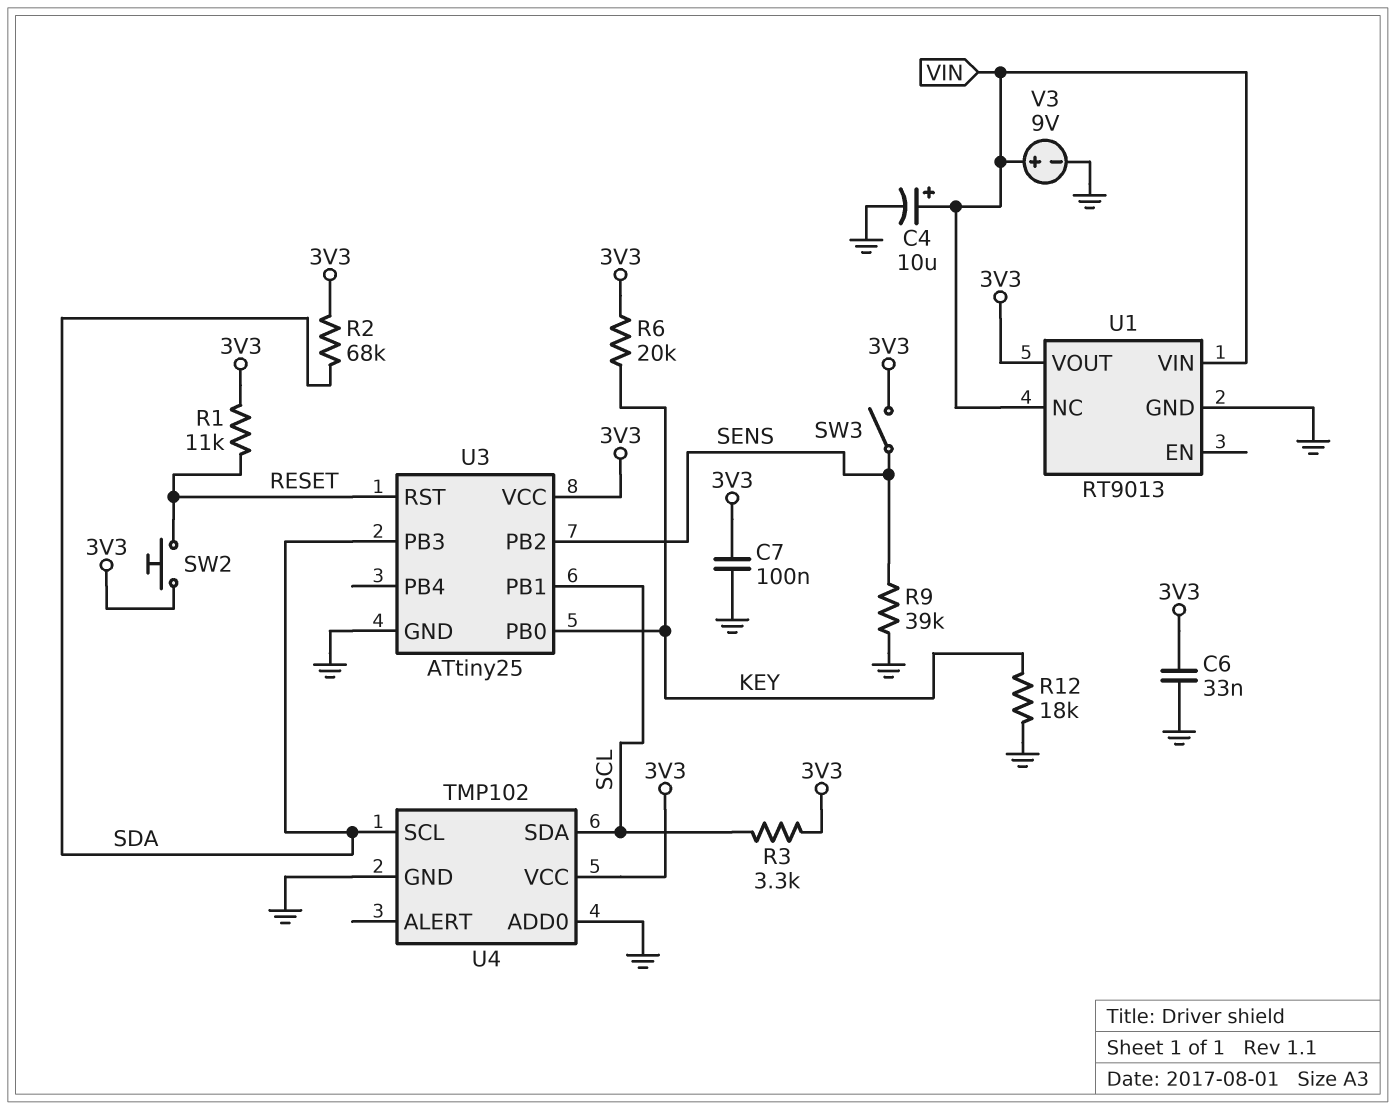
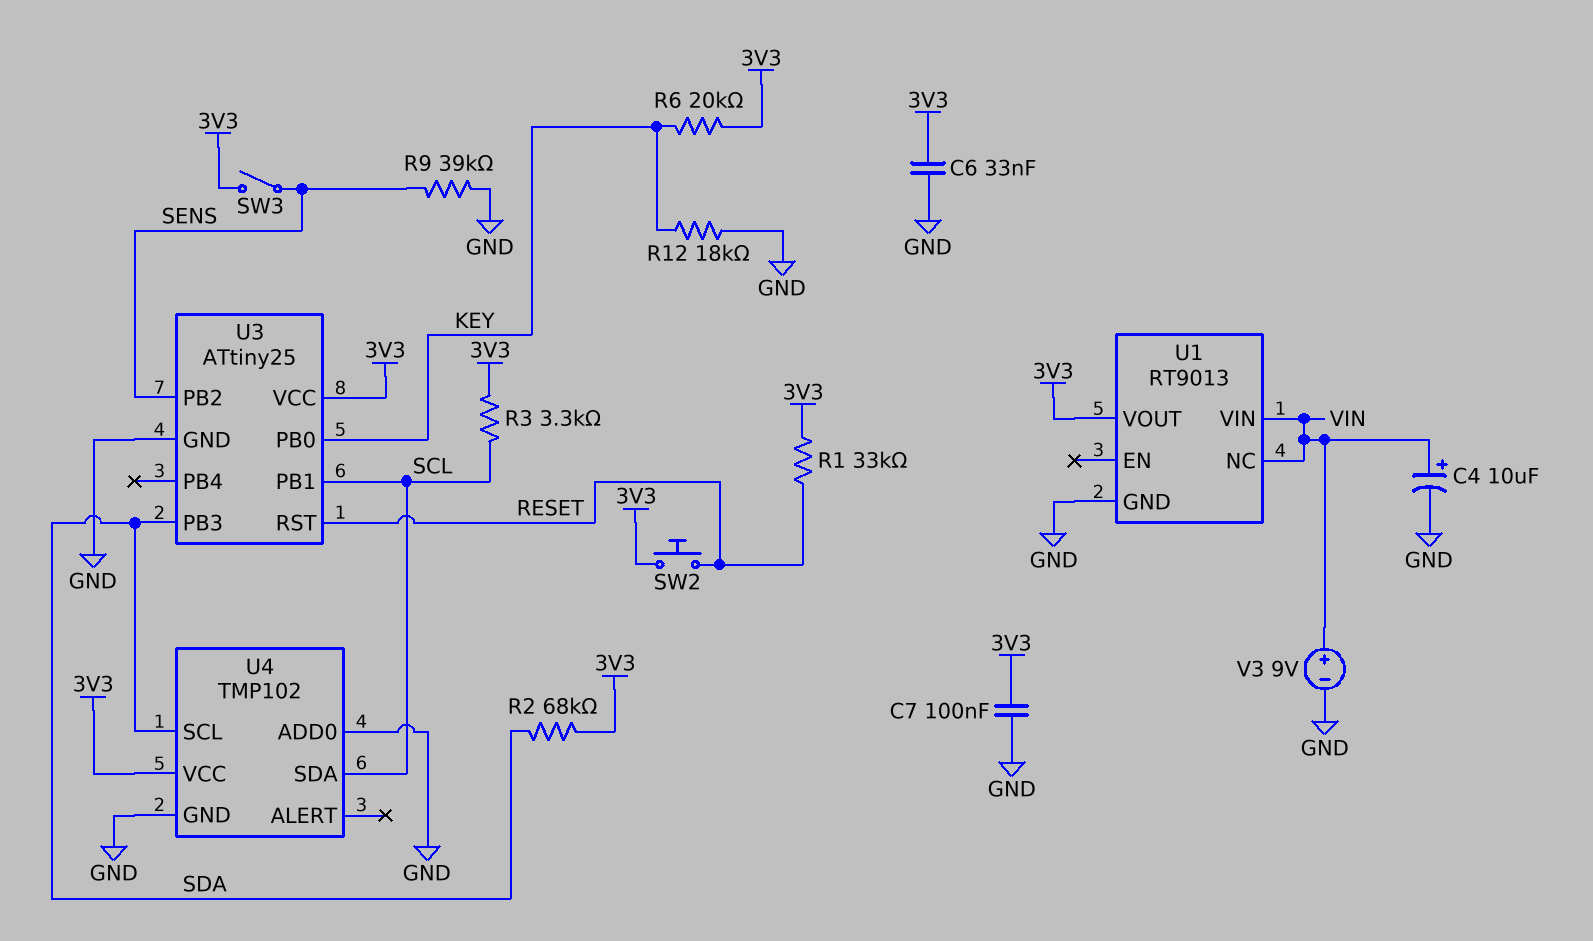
R1: 11k (3V3, RESET) -> 33k (3V3, RESET)

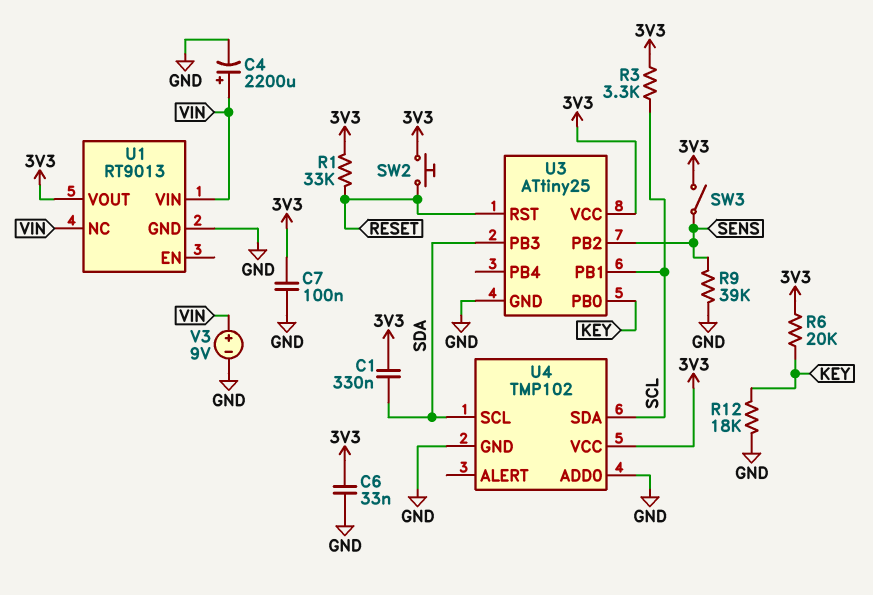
C1: none -> 330nF (3V3, SDA)
C4: 10uF (plus VIN, minus GND) -> 2200uF (plus VIN, minus GND)
R2: 68k (3V3, SDA) -> none

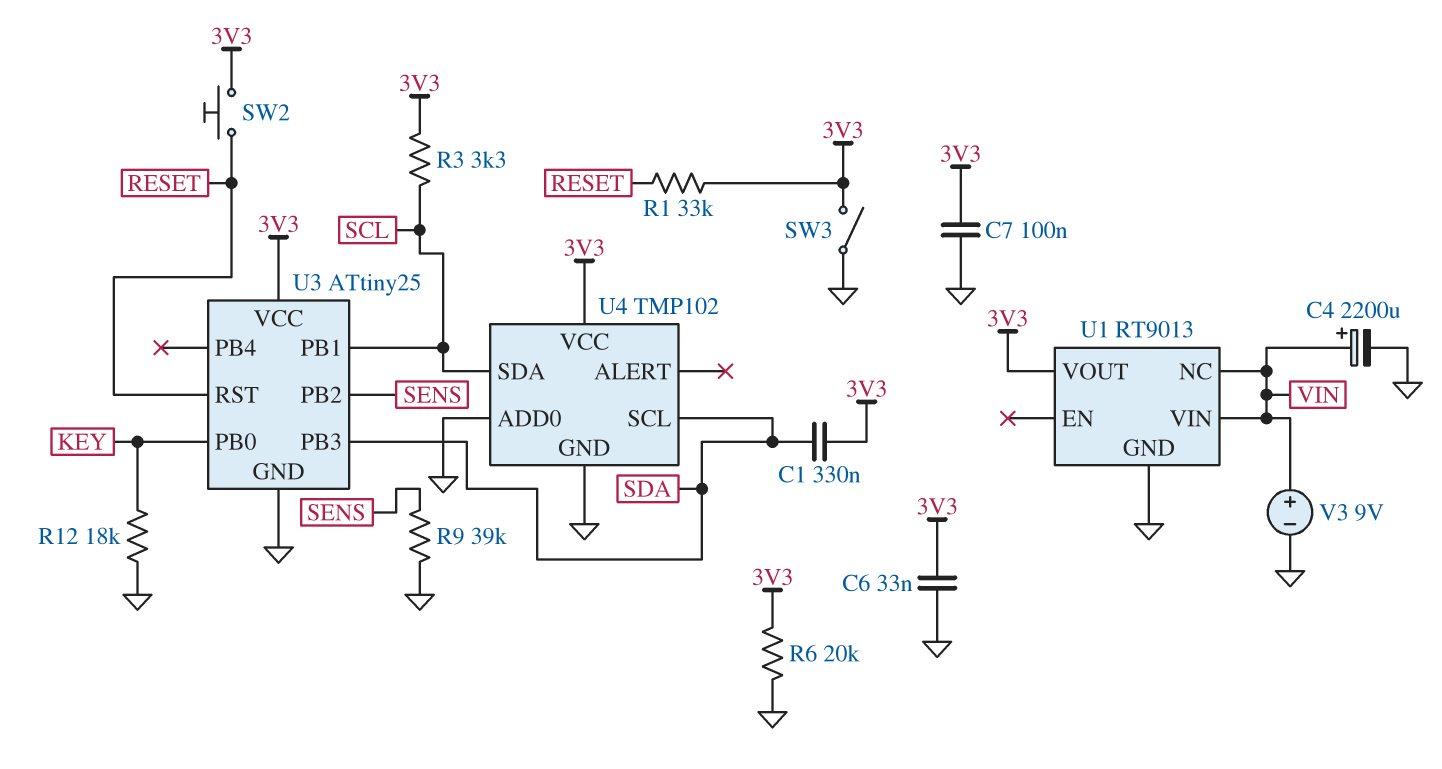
R6: 20k (3V3, KEY) -> 20k (3V3, GND)
SW3: switch (3V3, SENS) -> switch (3V3, GND)

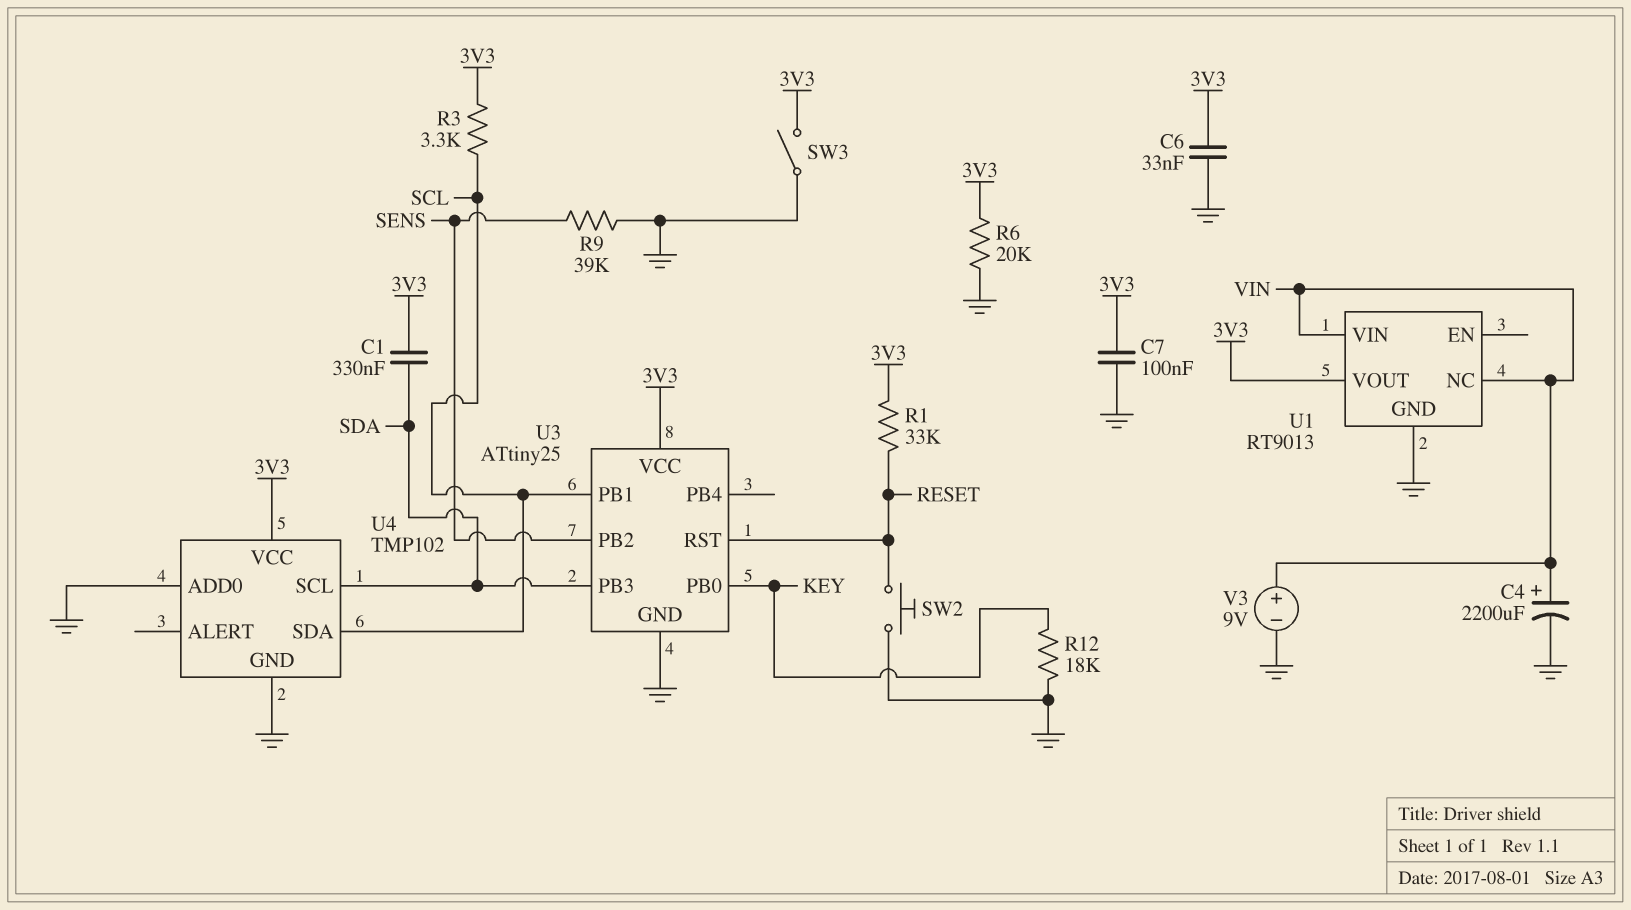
SW2: button (3V3, RESET) -> button (GND, RESET)

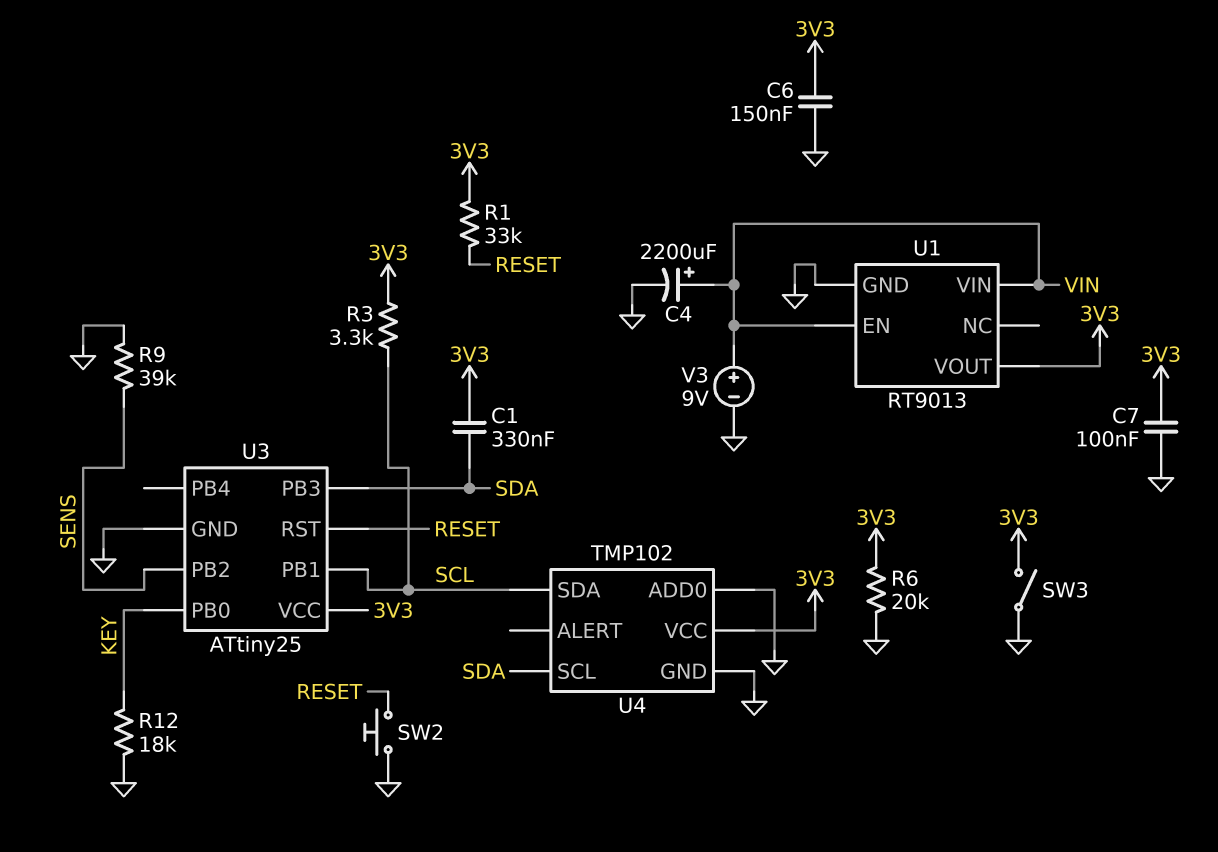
C6: 33nF (3V3, GND) -> 150nF (3V3, GND)
U1 pin EN: none -> VIN
U1 pin NC: VIN -> none

